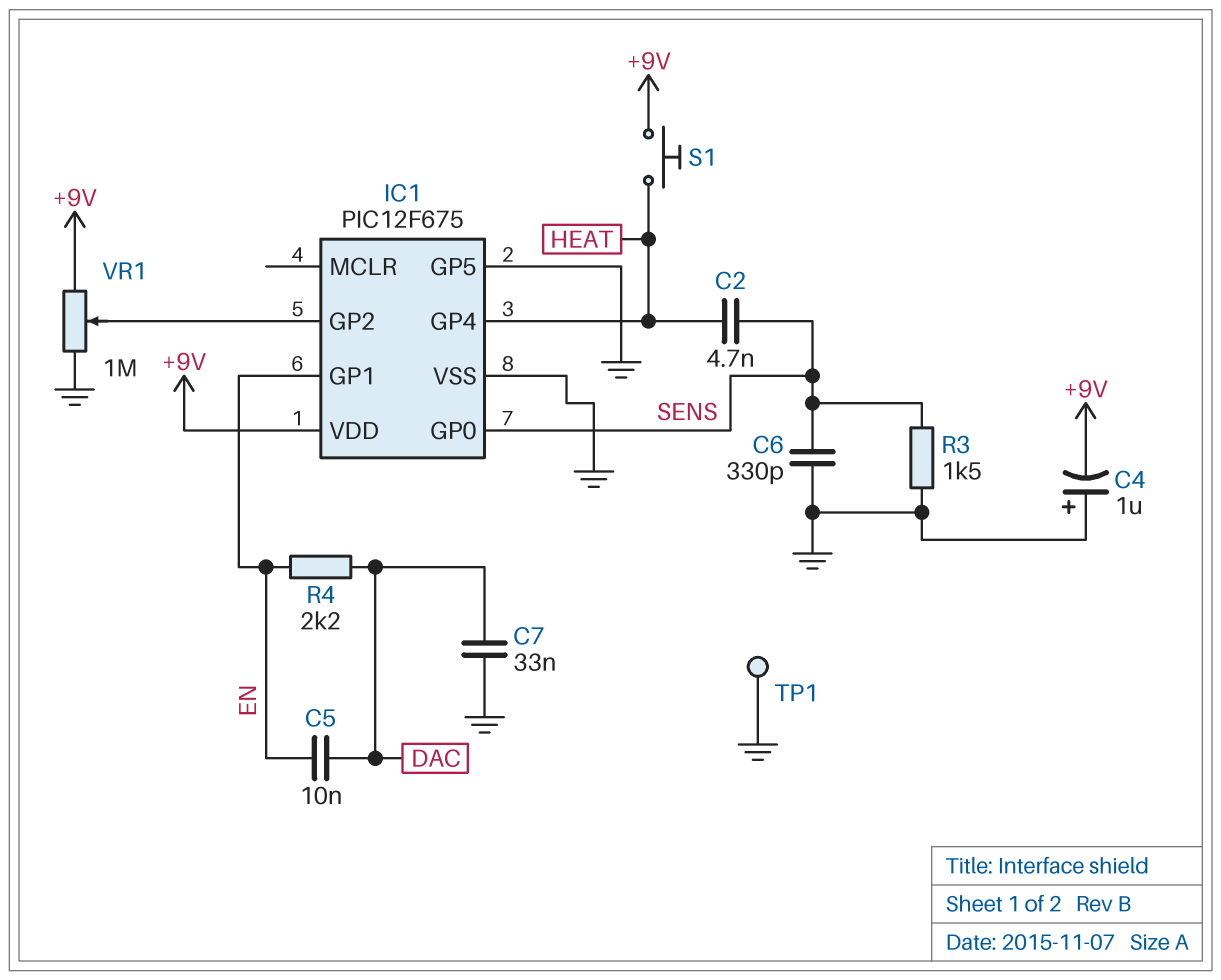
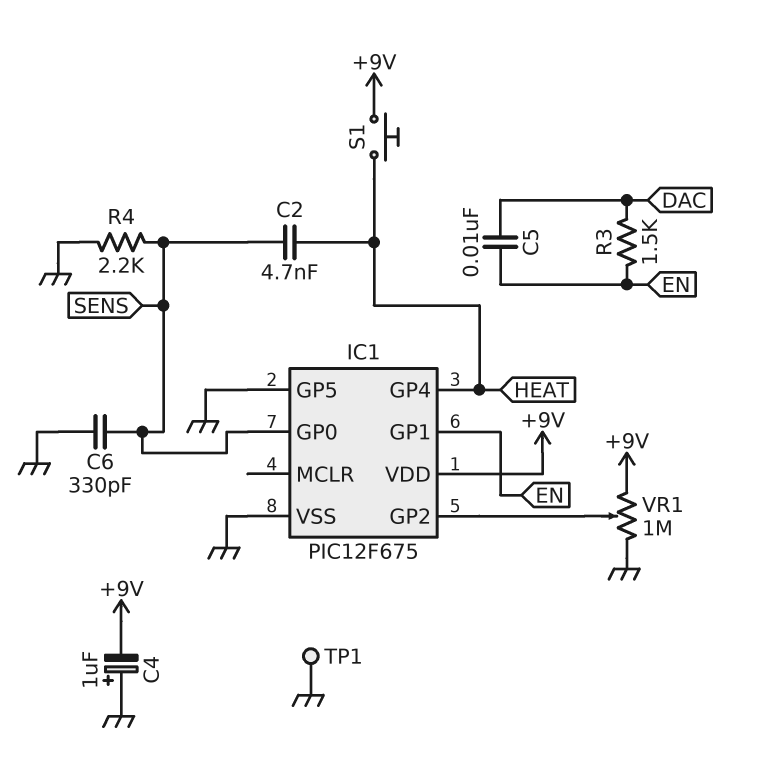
C7: 33nF (DAC, GND) -> none
R3: 1.5k (GND, SENS) -> 1.5k (DAC, EN)
R4: 2.2k (DAC, EN) -> 2.2k (GND, SENS)

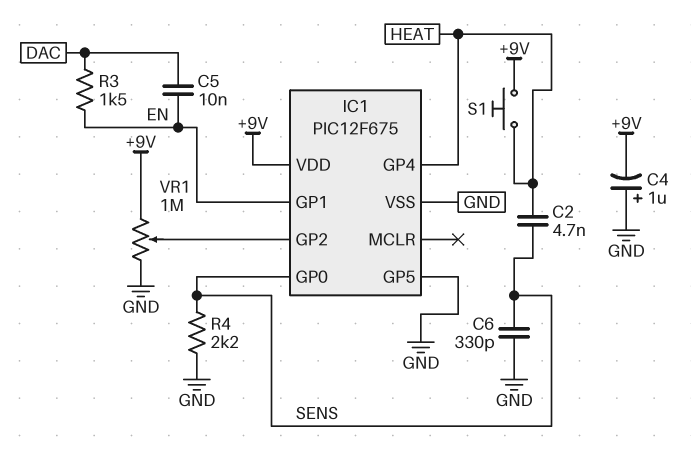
TP1: test point (GND) -> none

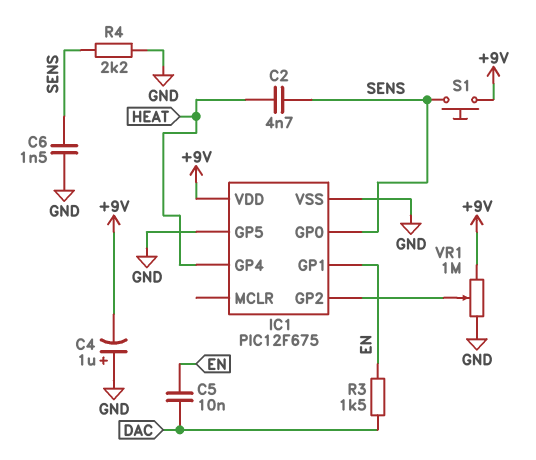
C6: 330pF (GND, SENS) -> 1.5nF (GND, SENS)
S1: button (+9V, HEAT) -> button (+9V, SENS)

